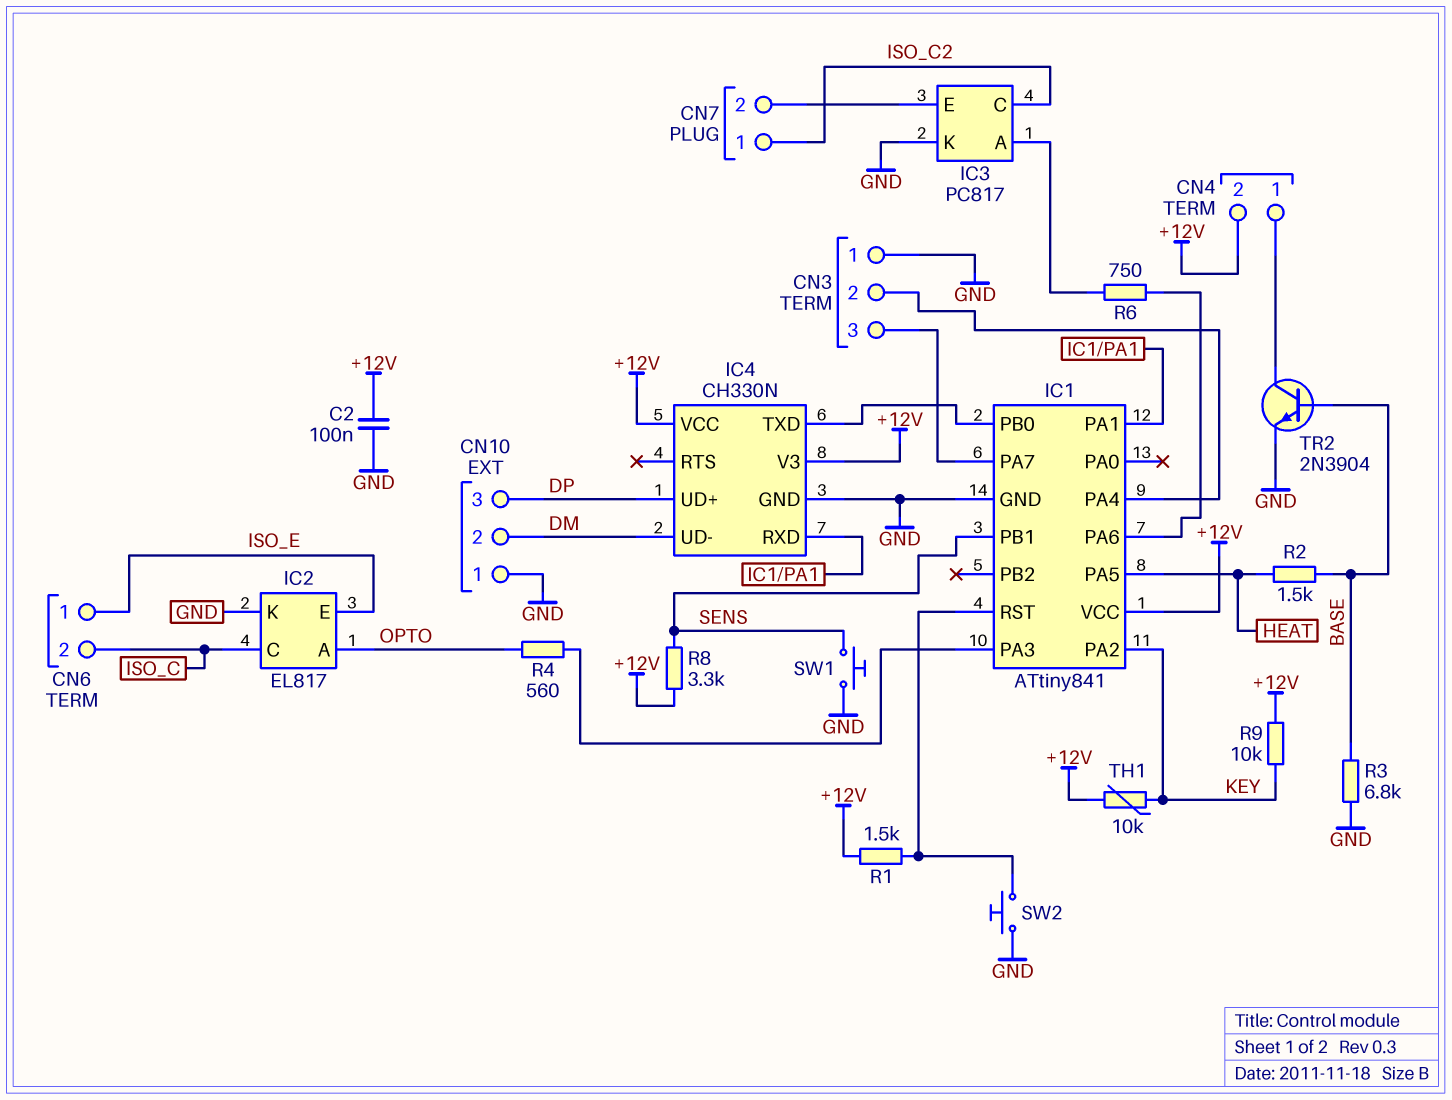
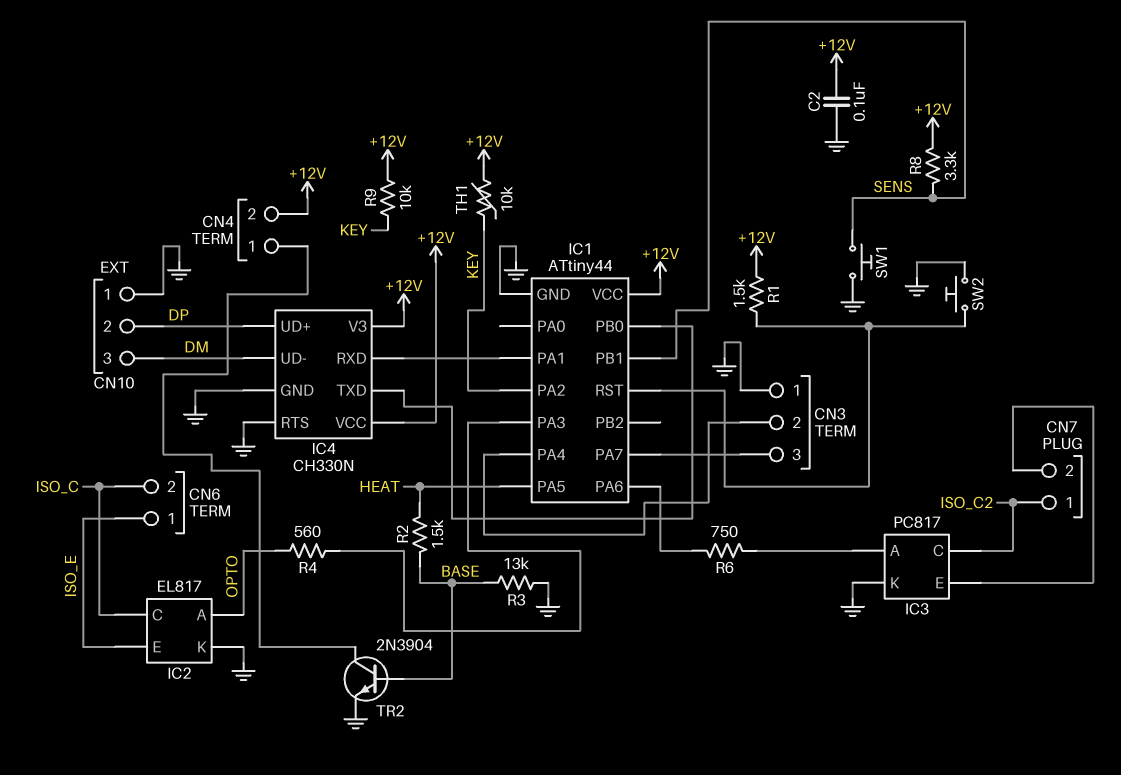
CN10 pin 2: DM -> DP
CN10 pin 3: DP -> DM
IC1: ATtiny841 -> ATtiny44
IC4 pin RTS: none -> GND
R3: 6.8k (BASE, GND) -> 13k (BASE, GND)

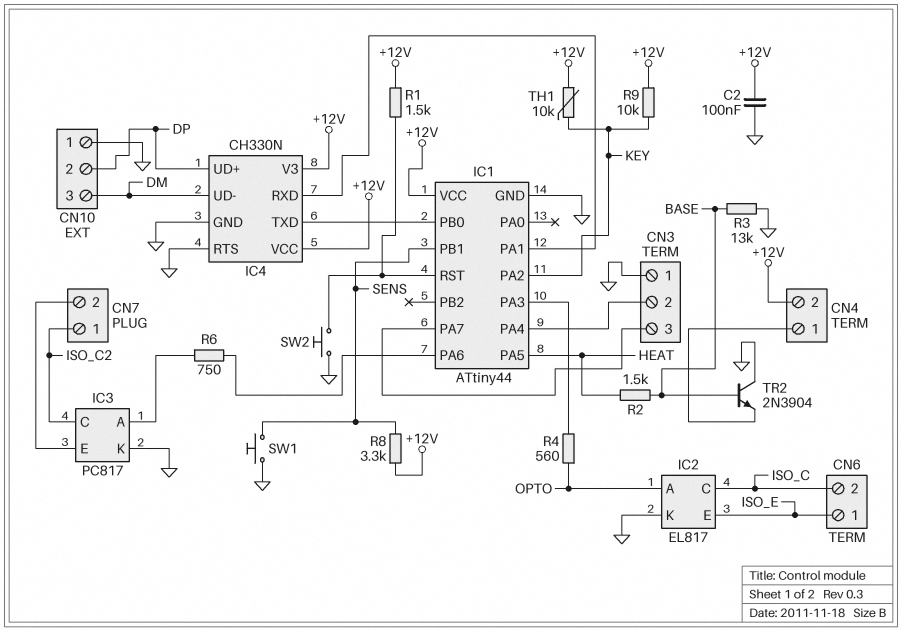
TR2: NPN 2N3904 (B BASE, C CN4/1, E GND) -> NPN 2N3904 (B BASE, C GND, E CN4/1)

